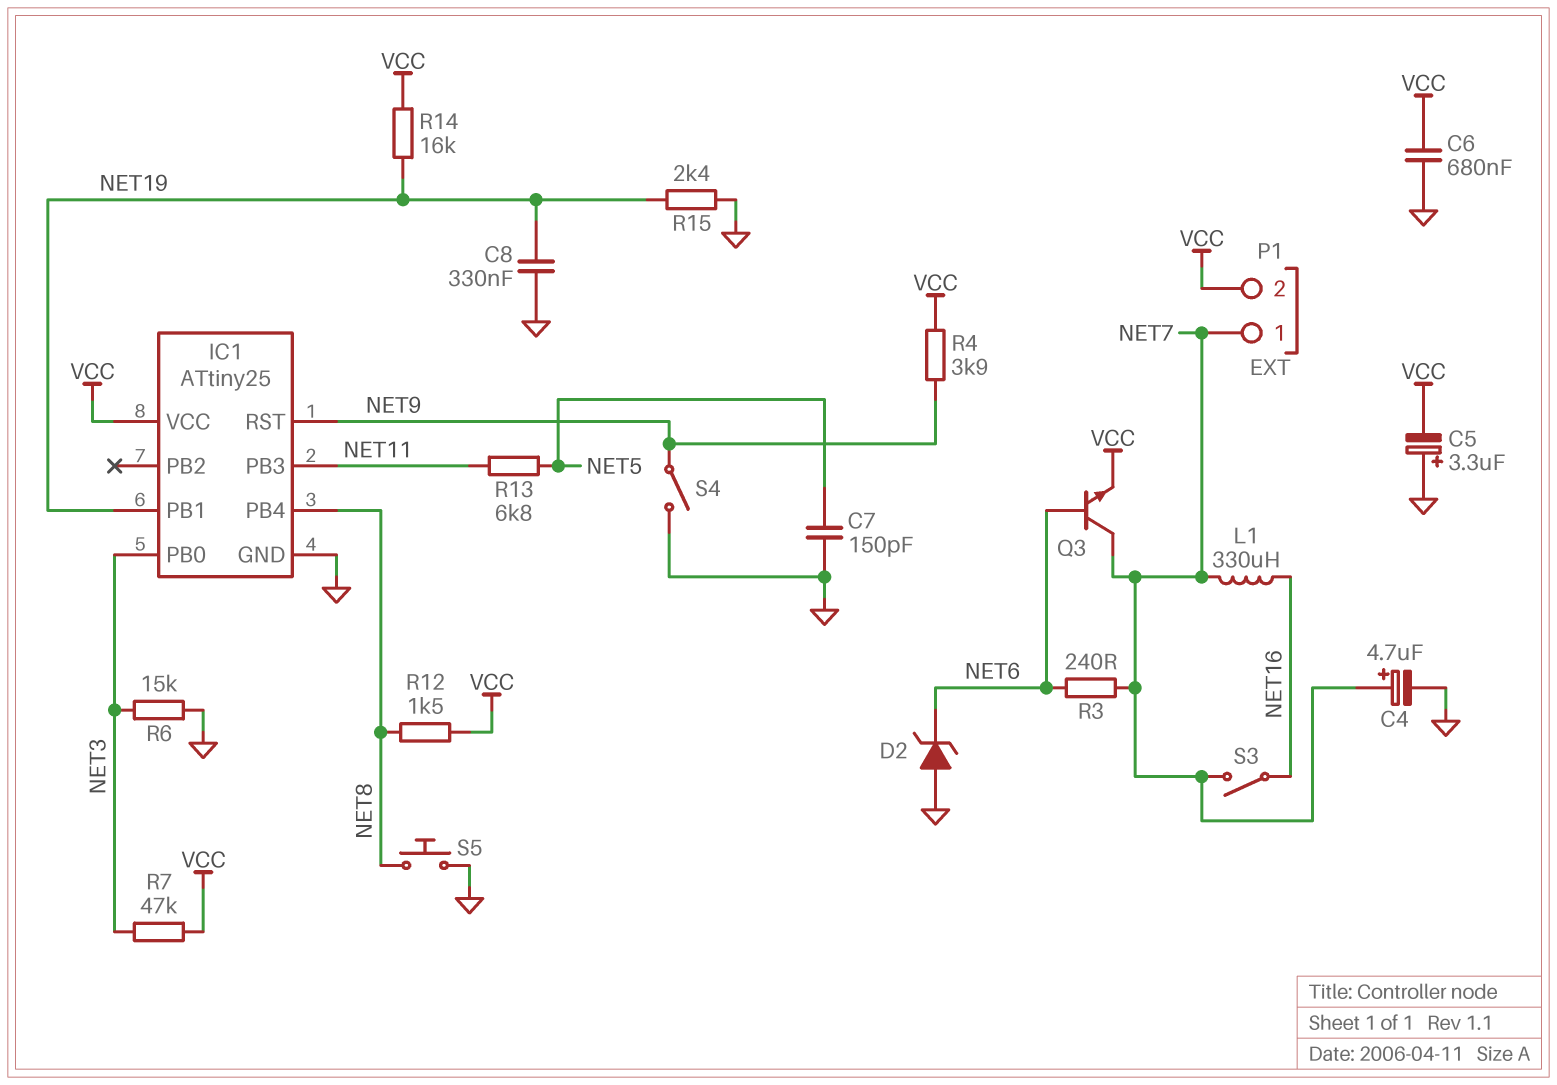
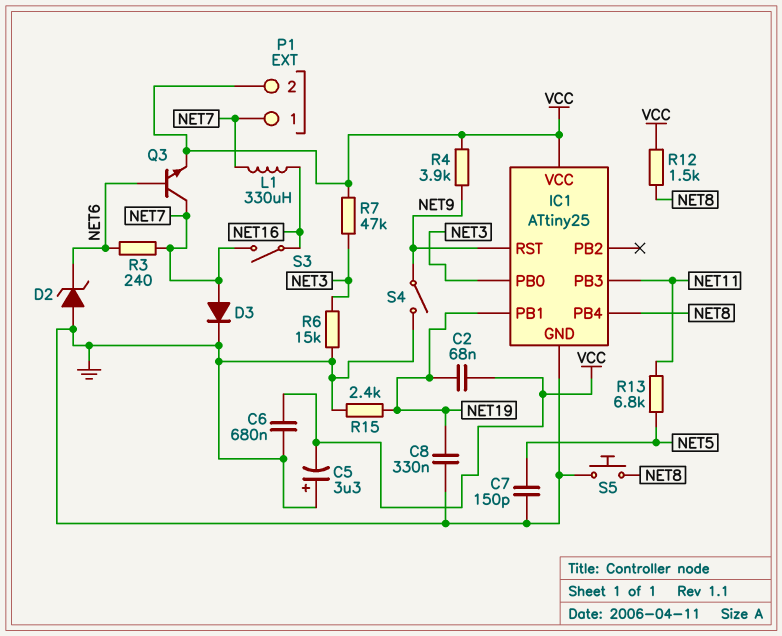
C2: none -> 68nF (NET19, VCC)
C4: 4.7uF (plus NET7, minus GND) -> none
D3: none -> diode (A NET7, K GND)
R14: 16k (NET19, VCC) -> none

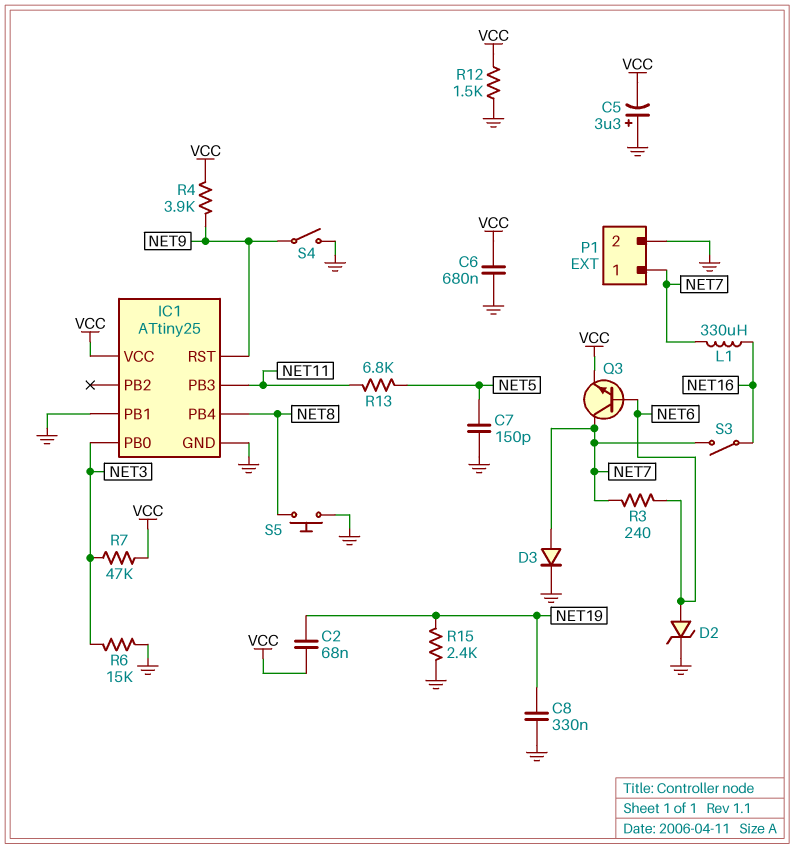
D2: zener (A GND, K NET6) -> zener (A NET6, K GND)
IC1 pin PB1: NET19 -> GND
P1 pin 2: VCC -> GND
R12: 1.5k (NET8, VCC) -> 1.5k (GND, VCC)

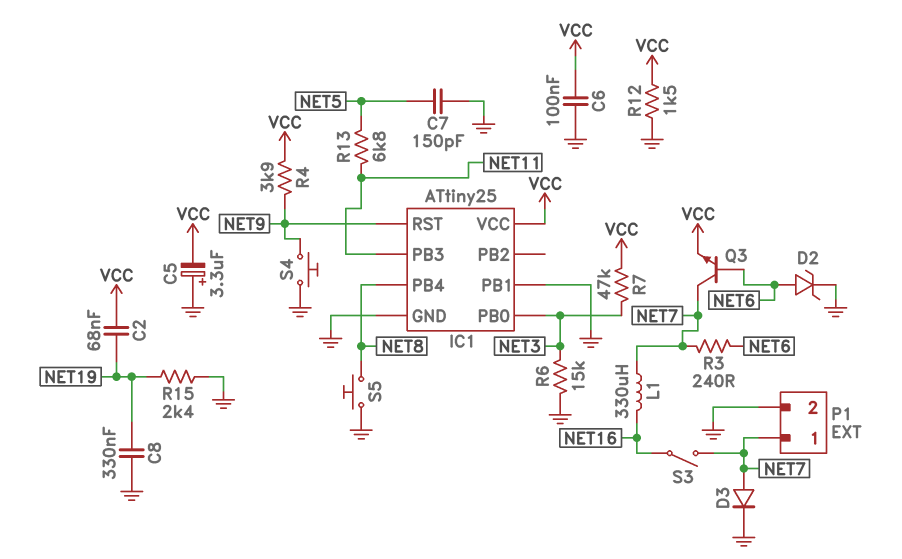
C6: 680nF (GND, VCC) -> 100nF (GND, VCC)
S4: switch (GND, NET9) -> button (GND, NET9)

